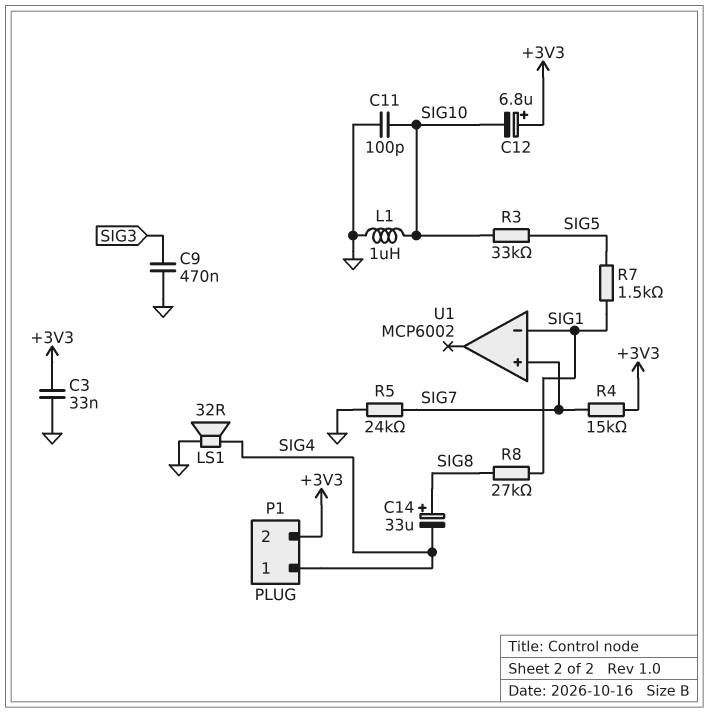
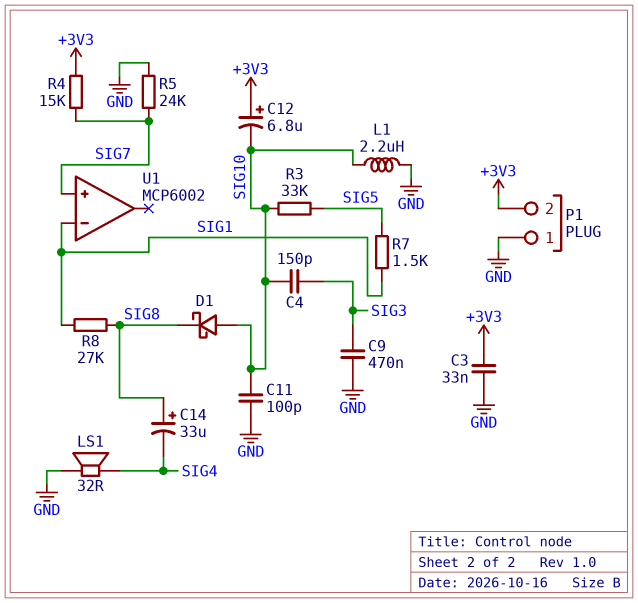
C4: none -> 150pF (SIG3, SIG10)
D1: none -> schottky (A SIG10, K SIG8)
L1: 1uH (GND, SIG10) -> 2.2uH (GND, SIG10)
P1 pin 1: SIG4 -> GND

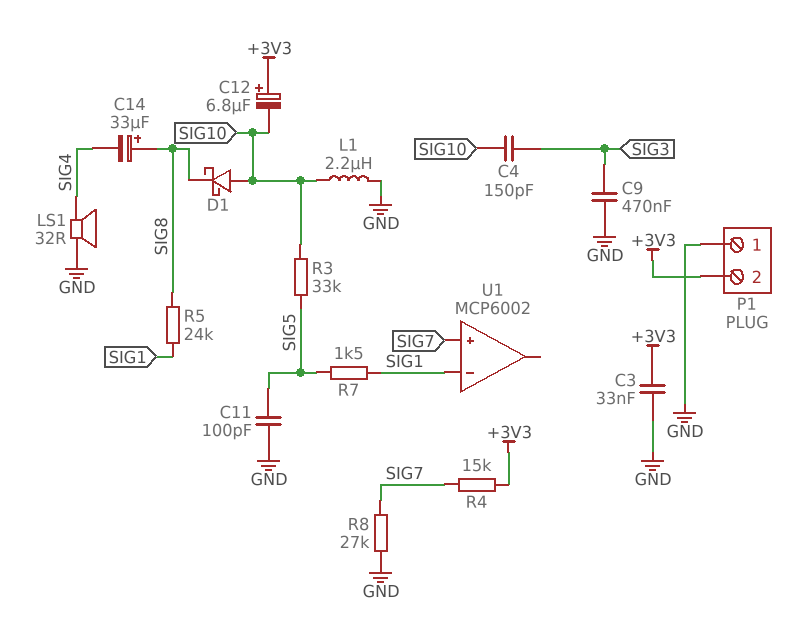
C11: 100pF (GND, SIG10) -> 100pF (GND, SIG5)
R5: 24k (GND, SIG7) -> 24k (SIG1, SIG8)
R8: 27k (SIG1, SIG8) -> 27k (GND, SIG7)

